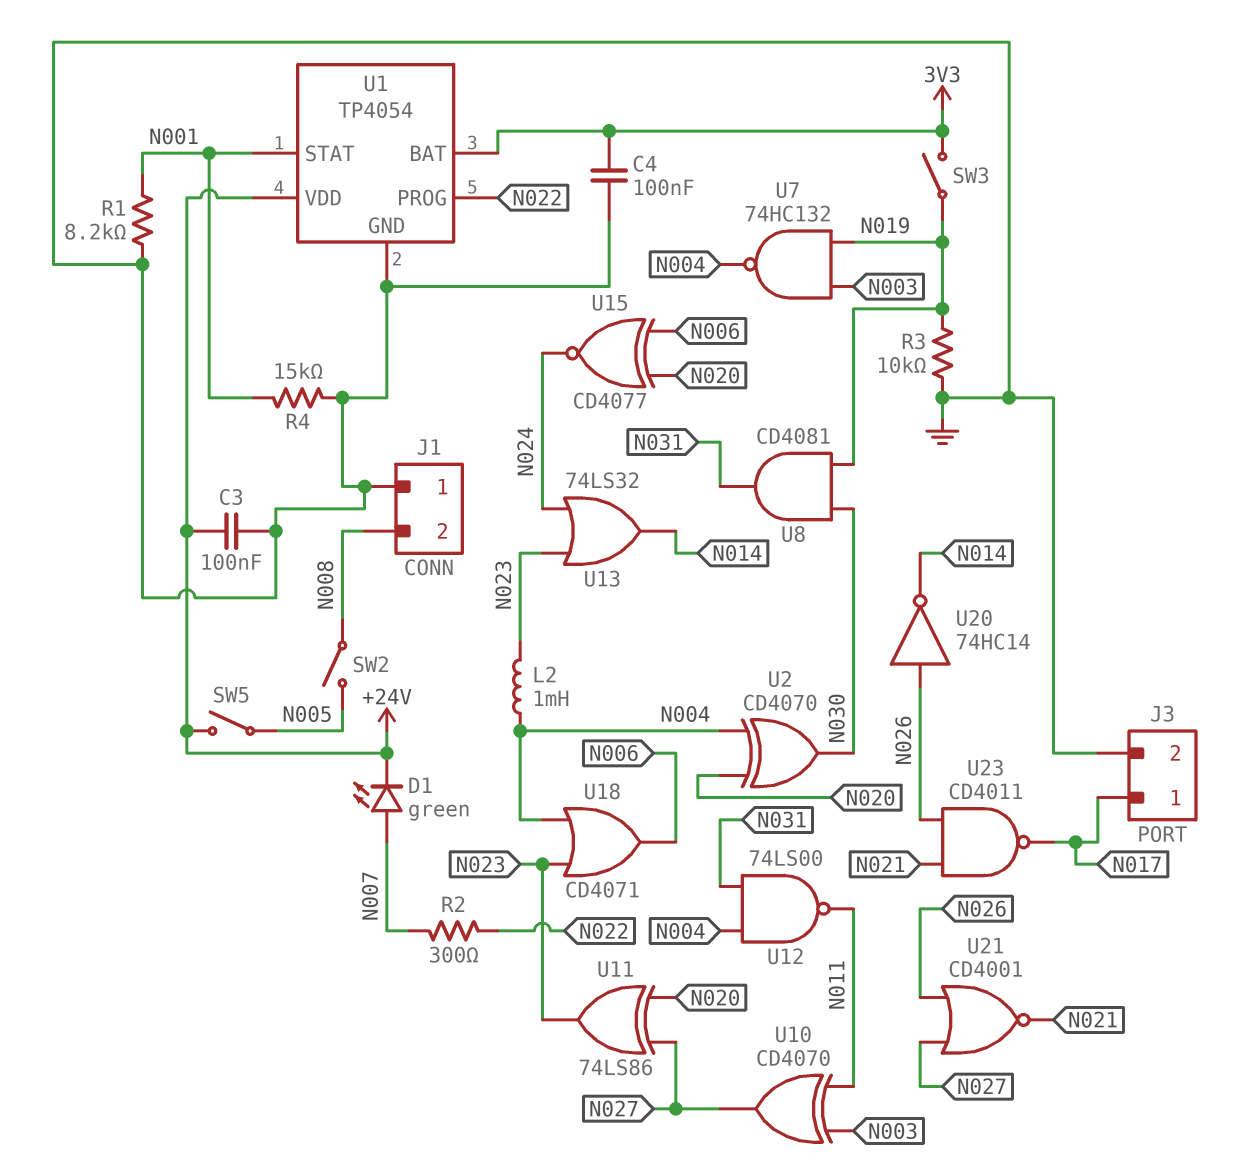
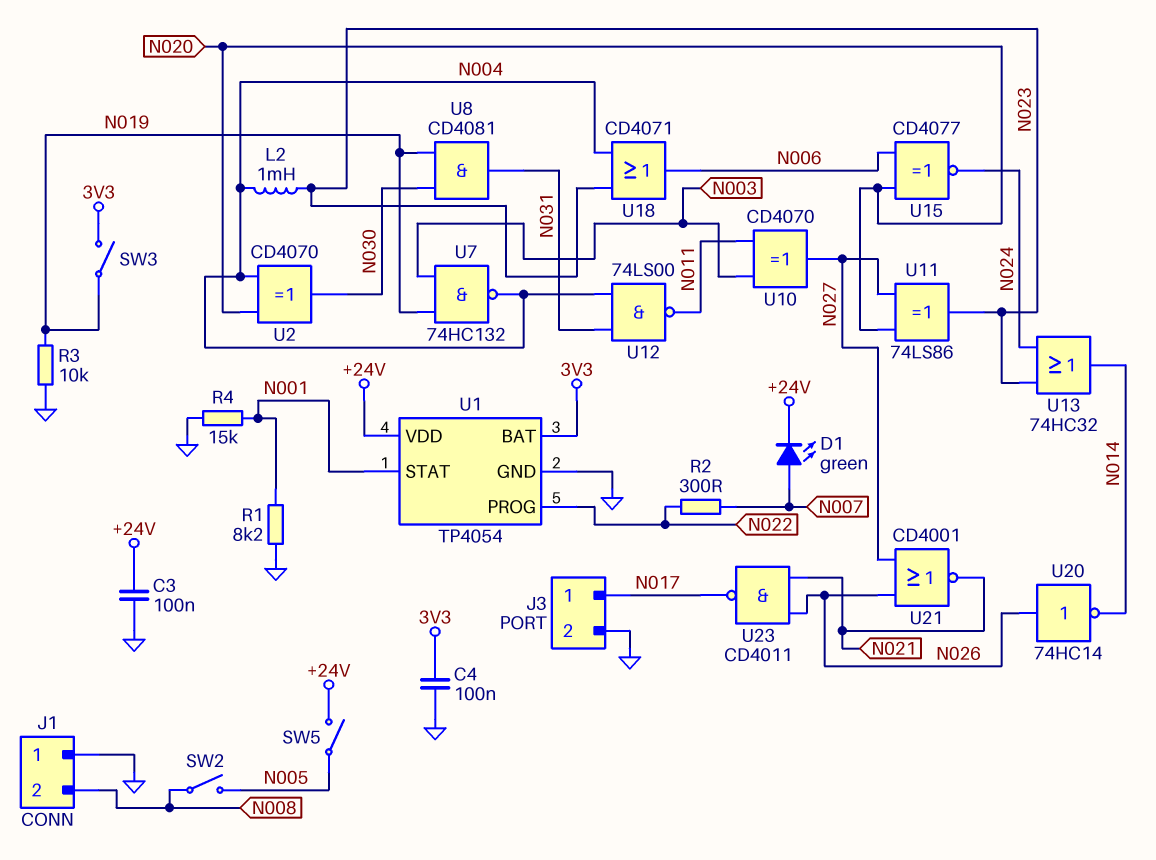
U13: OR 74LS32 (in N023, in N024, out N014) -> OR 74HC32 (in N023, in N024, out N014)

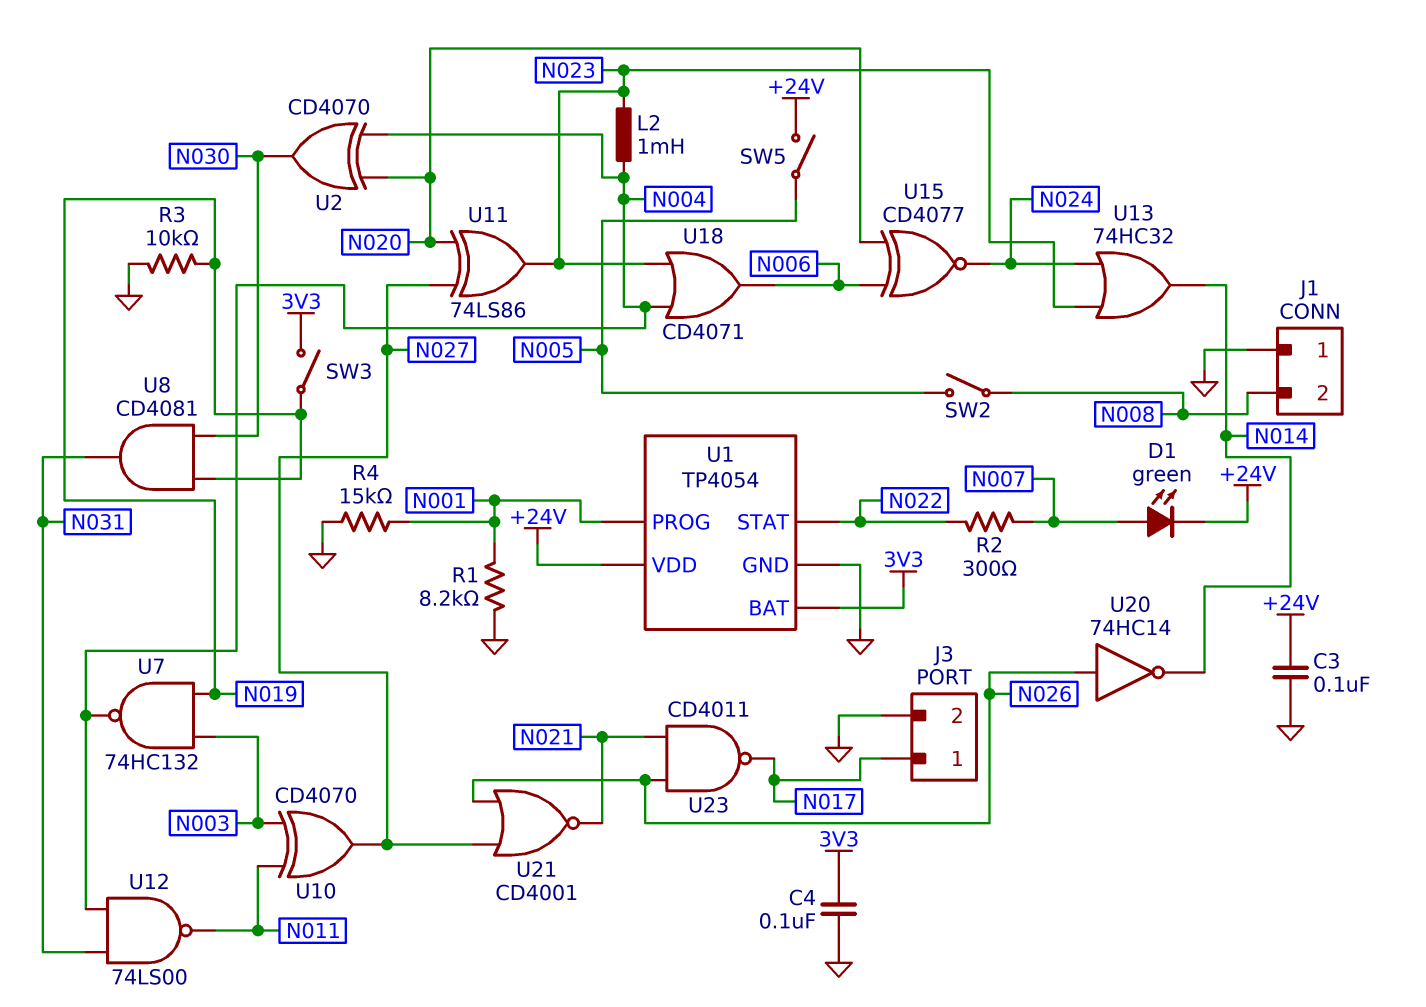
U1 pin PROG: N022 -> N001
U1 pin STAT: N001 -> N022

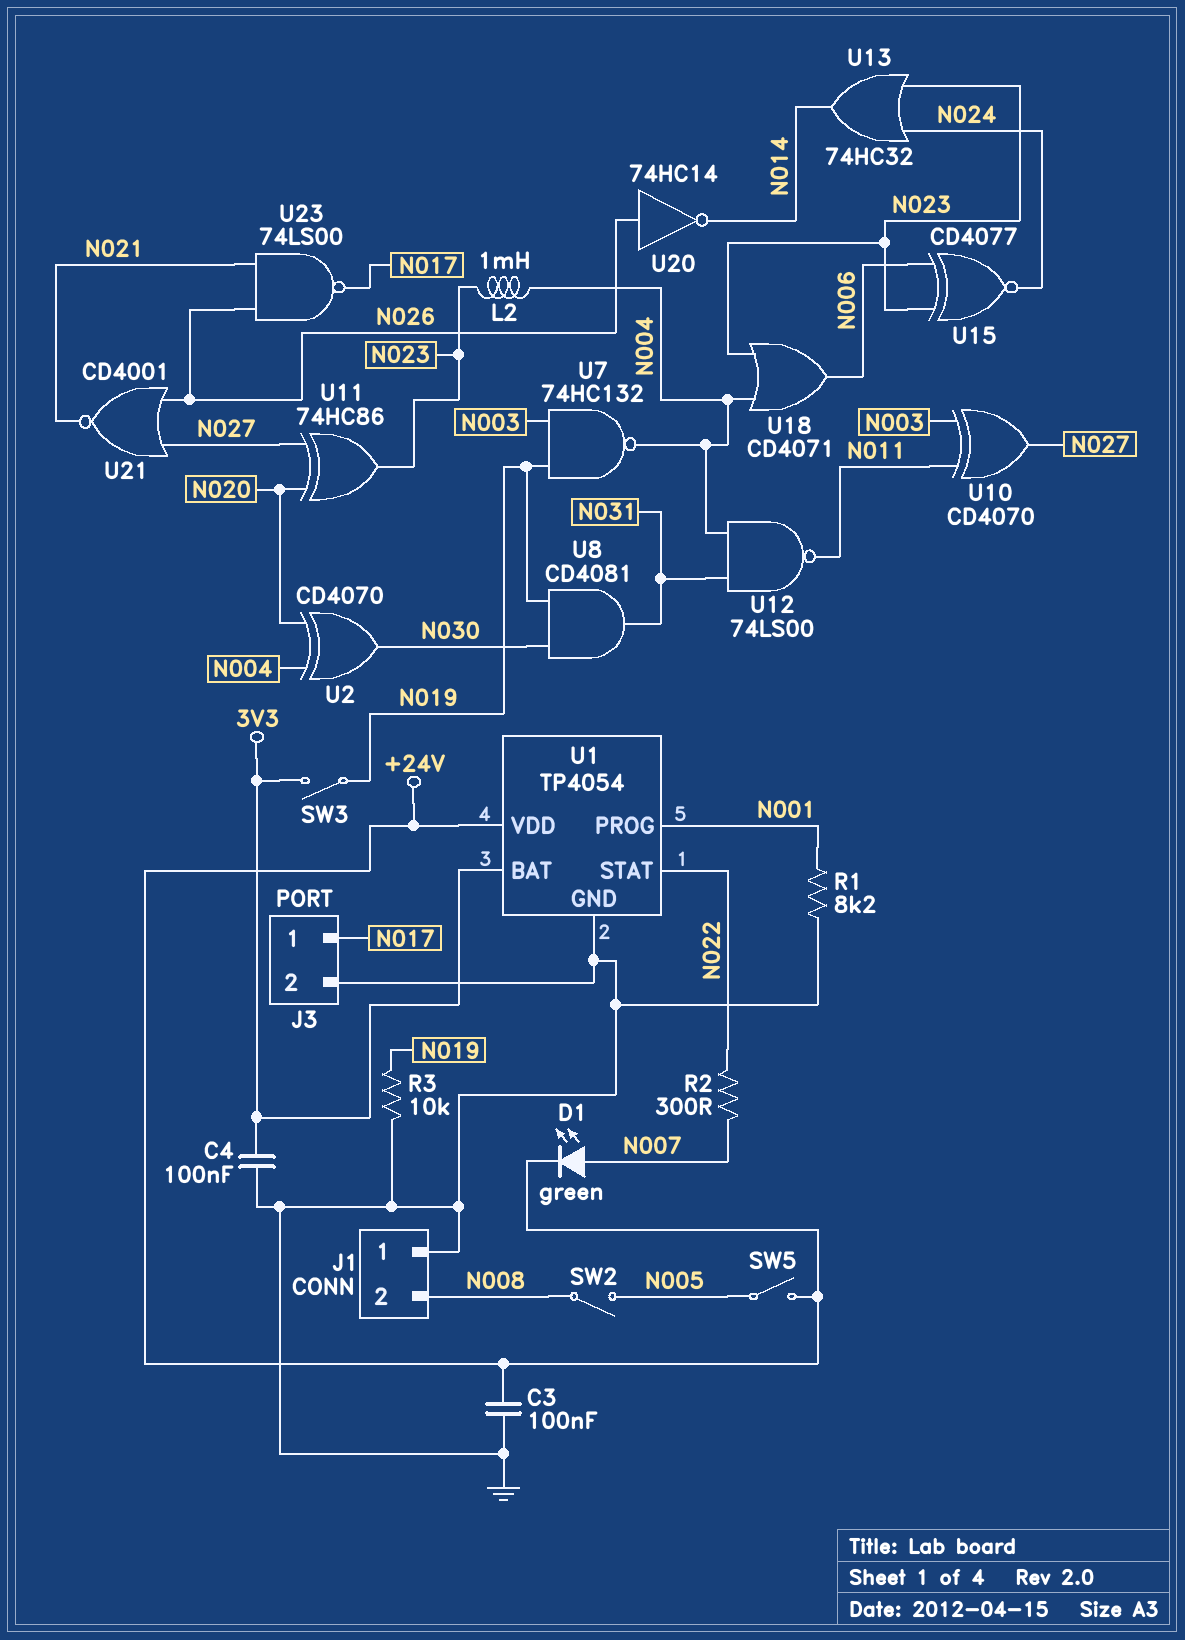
R4: 15k (GND, N001) -> none
U11: XOR 74LS86 (in N020, in N027, out N023) -> XOR 74HC86 (in N020, in N027, out N023)
U15: XNOR CD4077 (in N006, in N020, out N024) -> XNOR CD4077 (in N006, in N023, out N024)
U23: NAND CD4011 (in N021, in N026, out N017) -> NAND 74LS00 (in N021, in N026, out N017)

